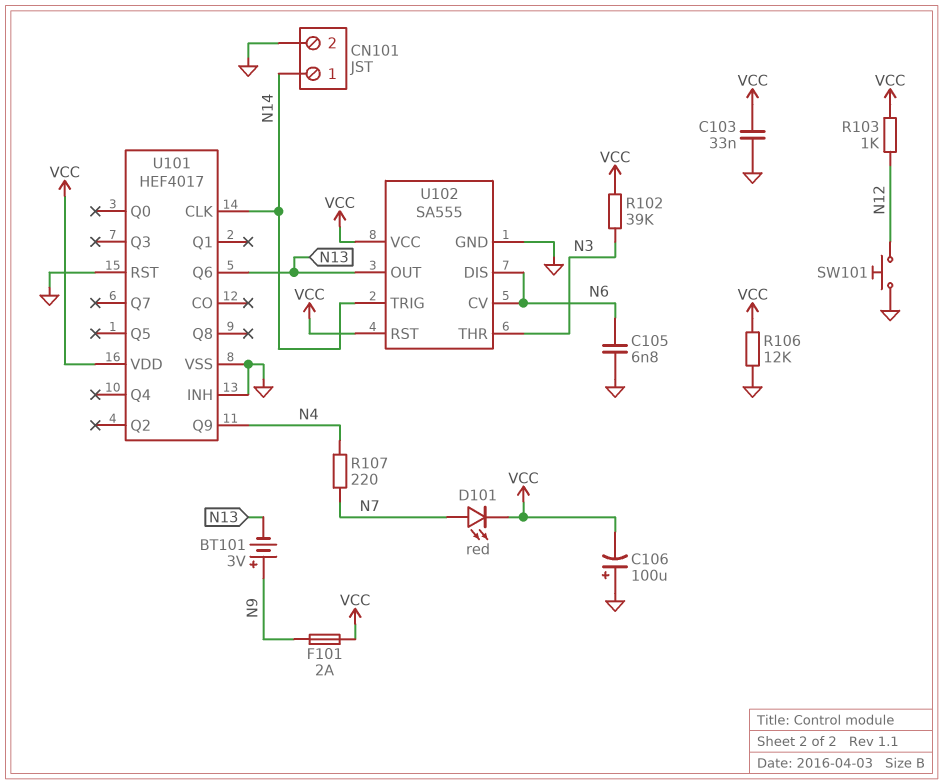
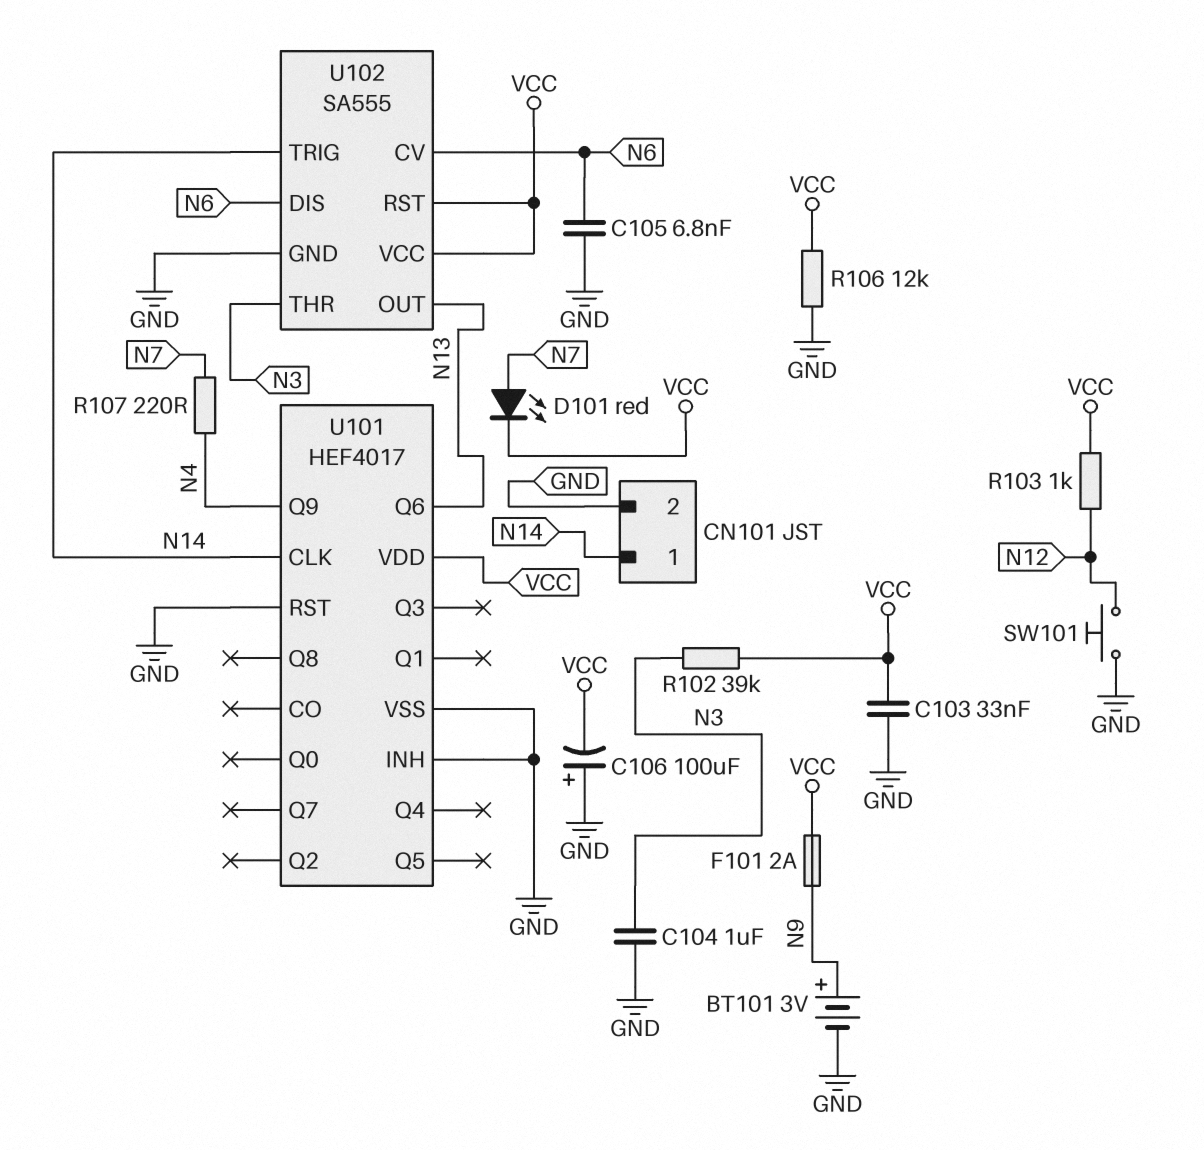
BT101: 3V (plus N9, minus N13) -> 3V (plus N9, minus GND)
C104: none -> 1uF (GND, N3)

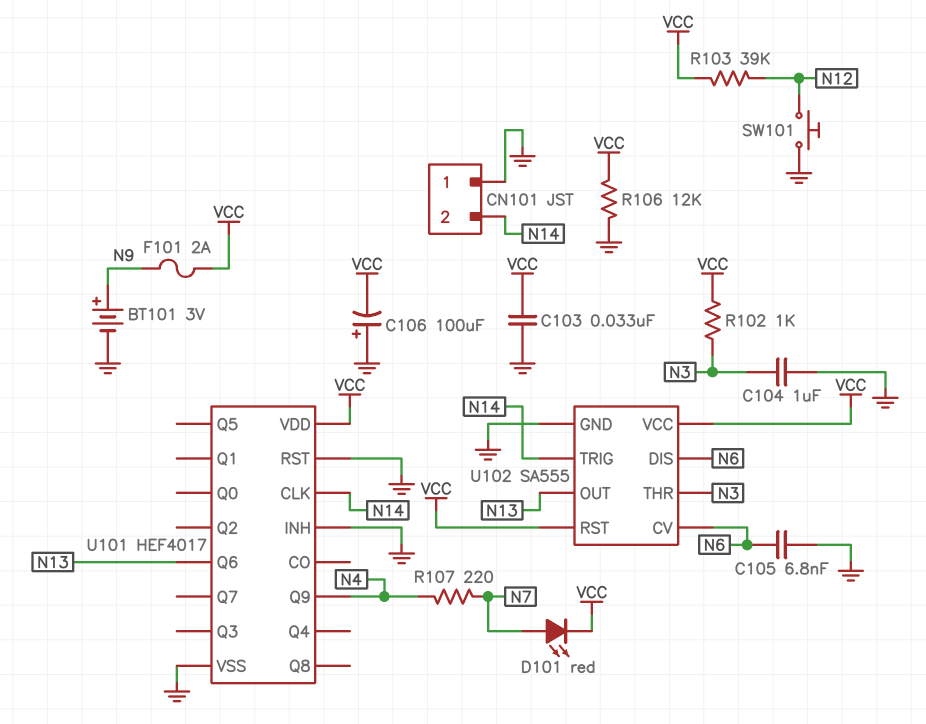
CN101 pin 1: N14 -> GND
CN101 pin 2: GND -> N14
R102: 39k (N3, VCC) -> 1k (N3, VCC)
R103: 1k (N12, VCC) -> 39k (N12, VCC)

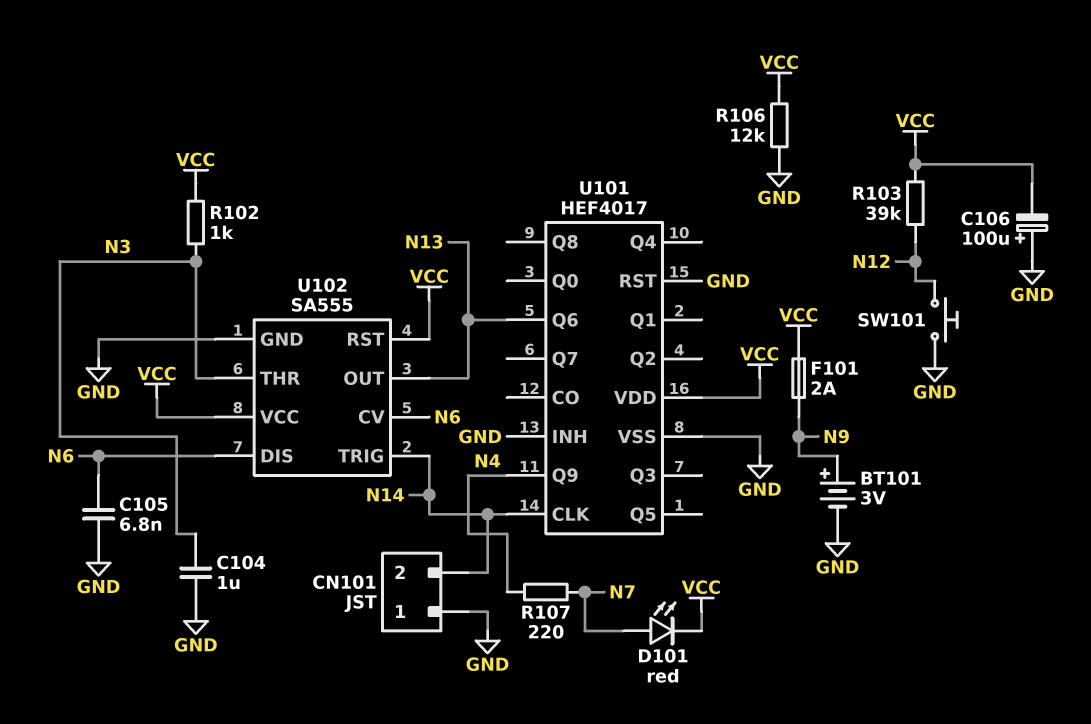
C103: 33nF (GND, VCC) -> none

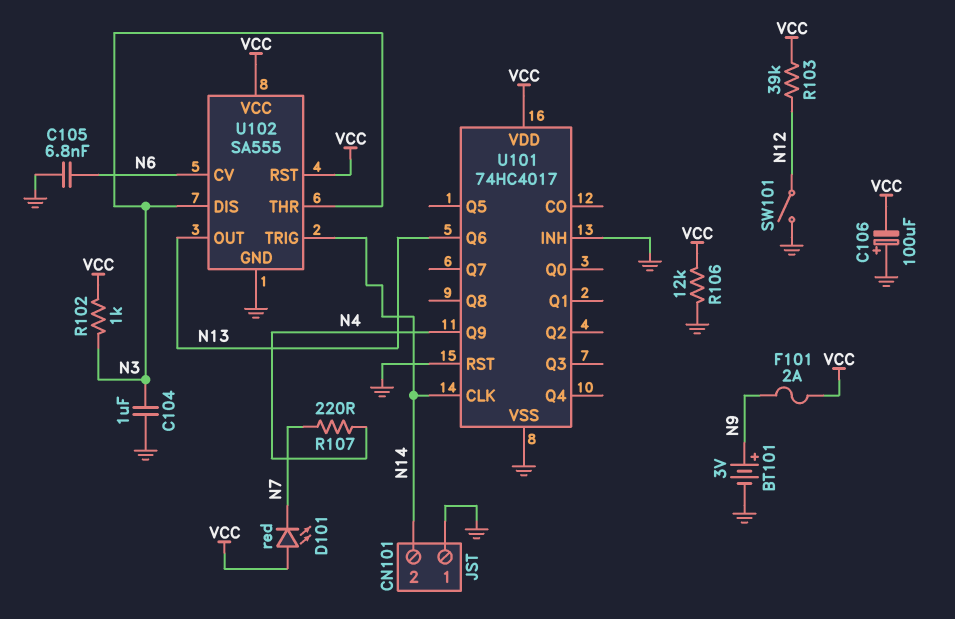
D101: LED red (A N7, K VCC) -> LED red (A VCC, K N7)
SW101: button (GND, N12) -> switch (GND, N12)
U101: HEF4017 -> 74HC4017
U102 pin DIS: N6 -> N3

